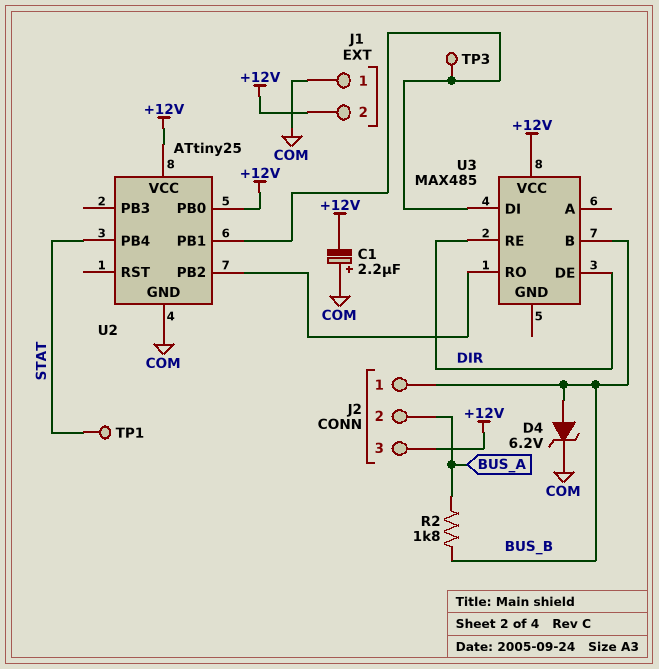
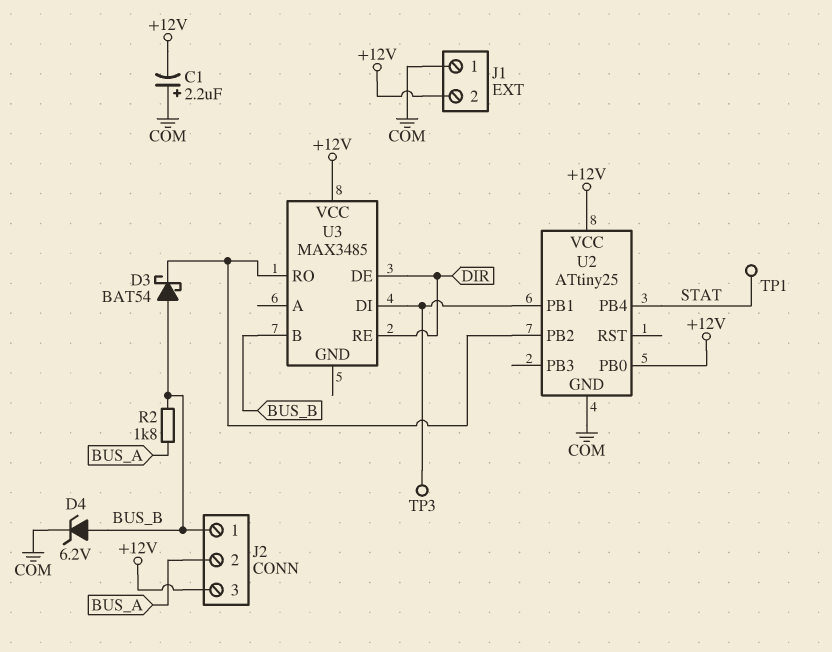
D3: none -> schottky BAT54 (A BUS_B, K U2/PB2)
U3: MAX485 -> MAX3485

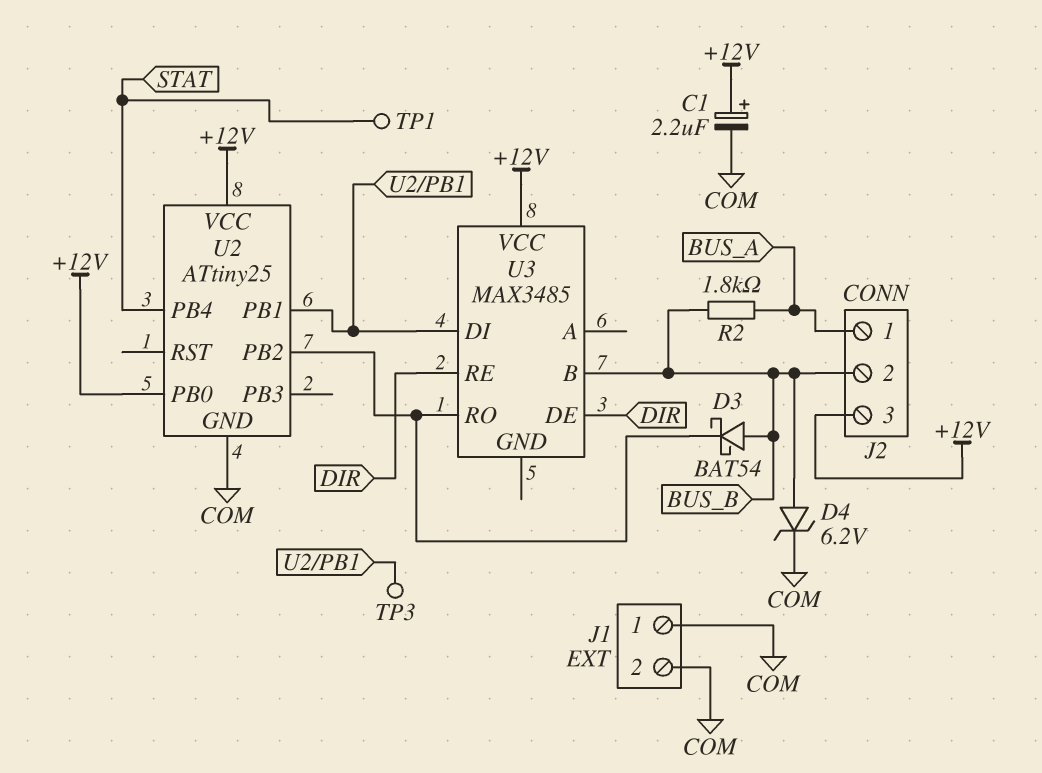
C1: 2.2uF (plus COM, minus +12V) -> 2.2uF (plus +12V, minus COM)
J1 pin 2: +12V -> COM
J2 pin 1: BUS_B -> BUS_A
J2 pin 2: BUS_A -> BUS_B

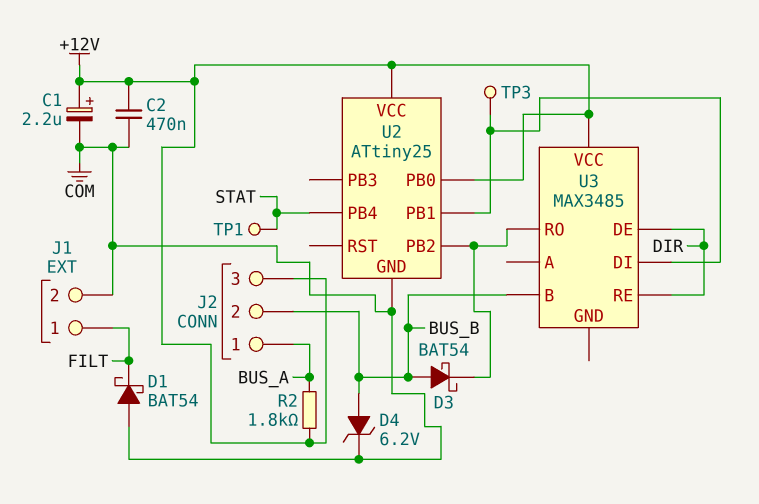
C2: none -> 470nF (+12V, COM)
D1: none -> schottky BAT54 (A COM, K FILT)
J1 pin 1: COM -> FILT
R2: 1.8k (BUS_A, BUS_B) -> 1.8k (+12V, BUS_A)

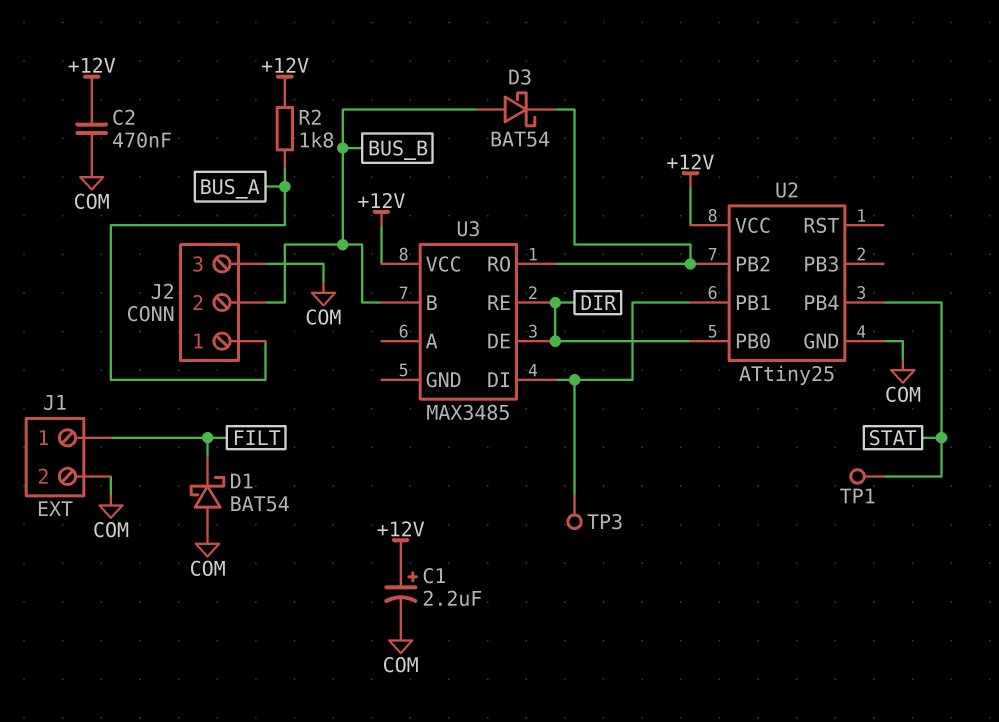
D4: zener 6.2V (A BUS_B, K COM) -> none
J2 pin 3: +12V -> COM
U2 pin PB0: +12V -> DIR

